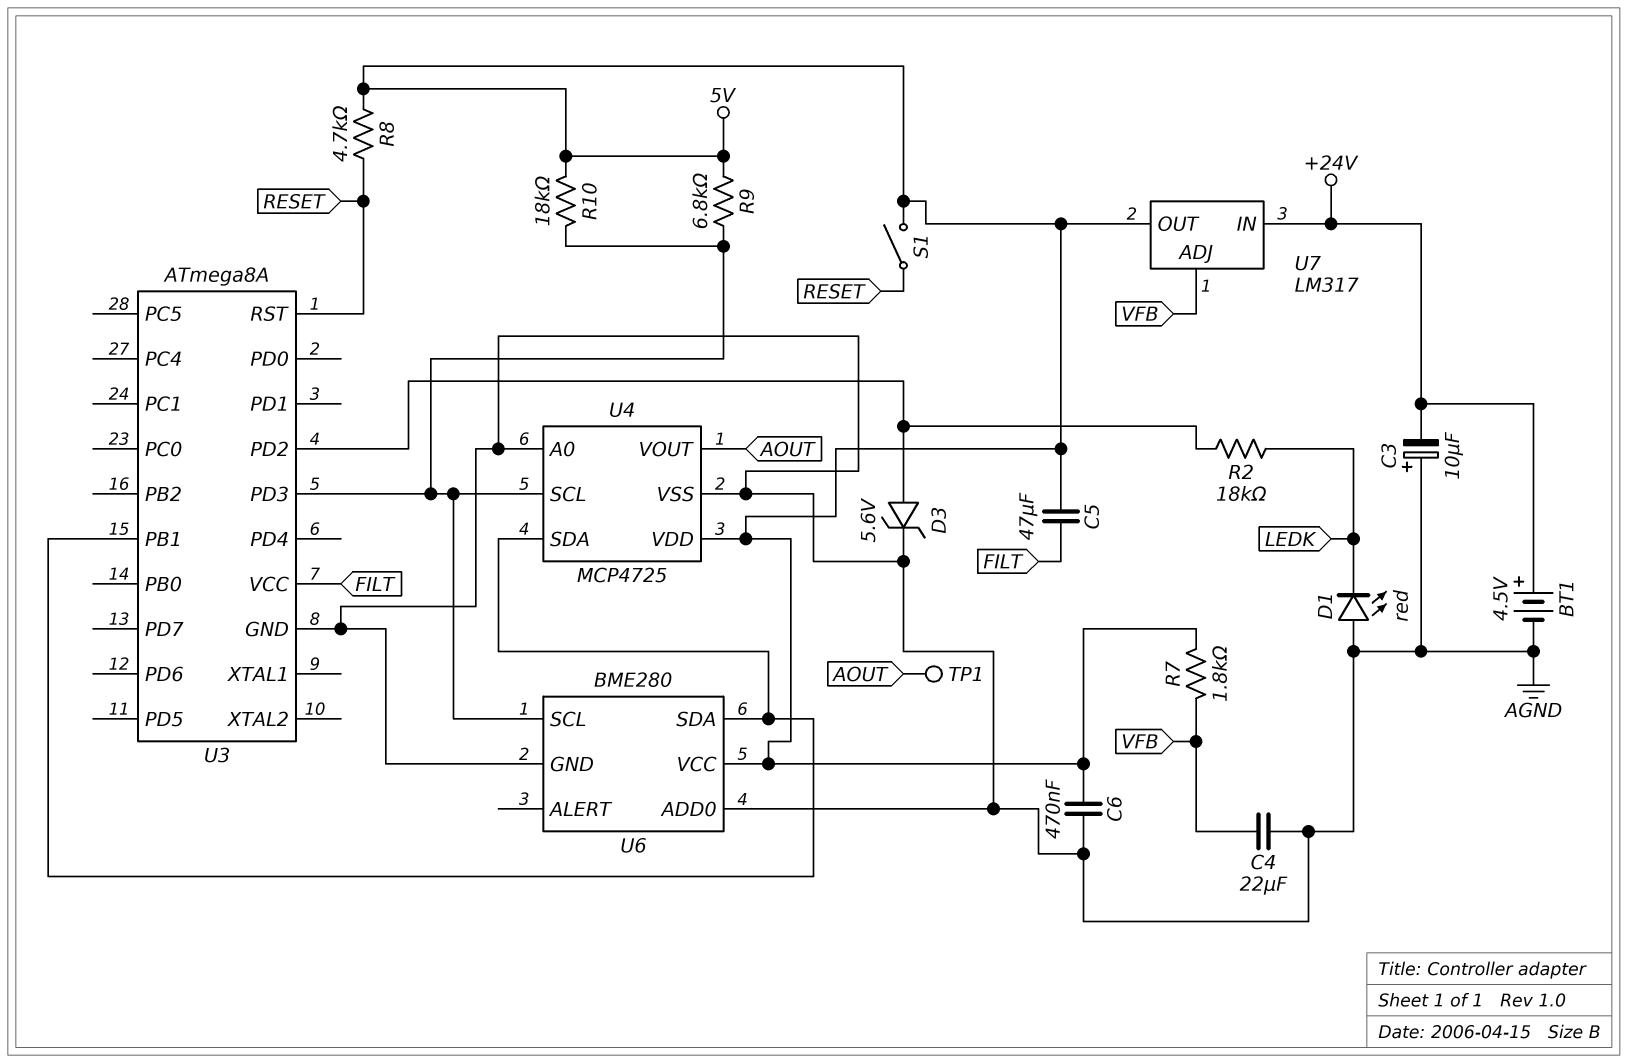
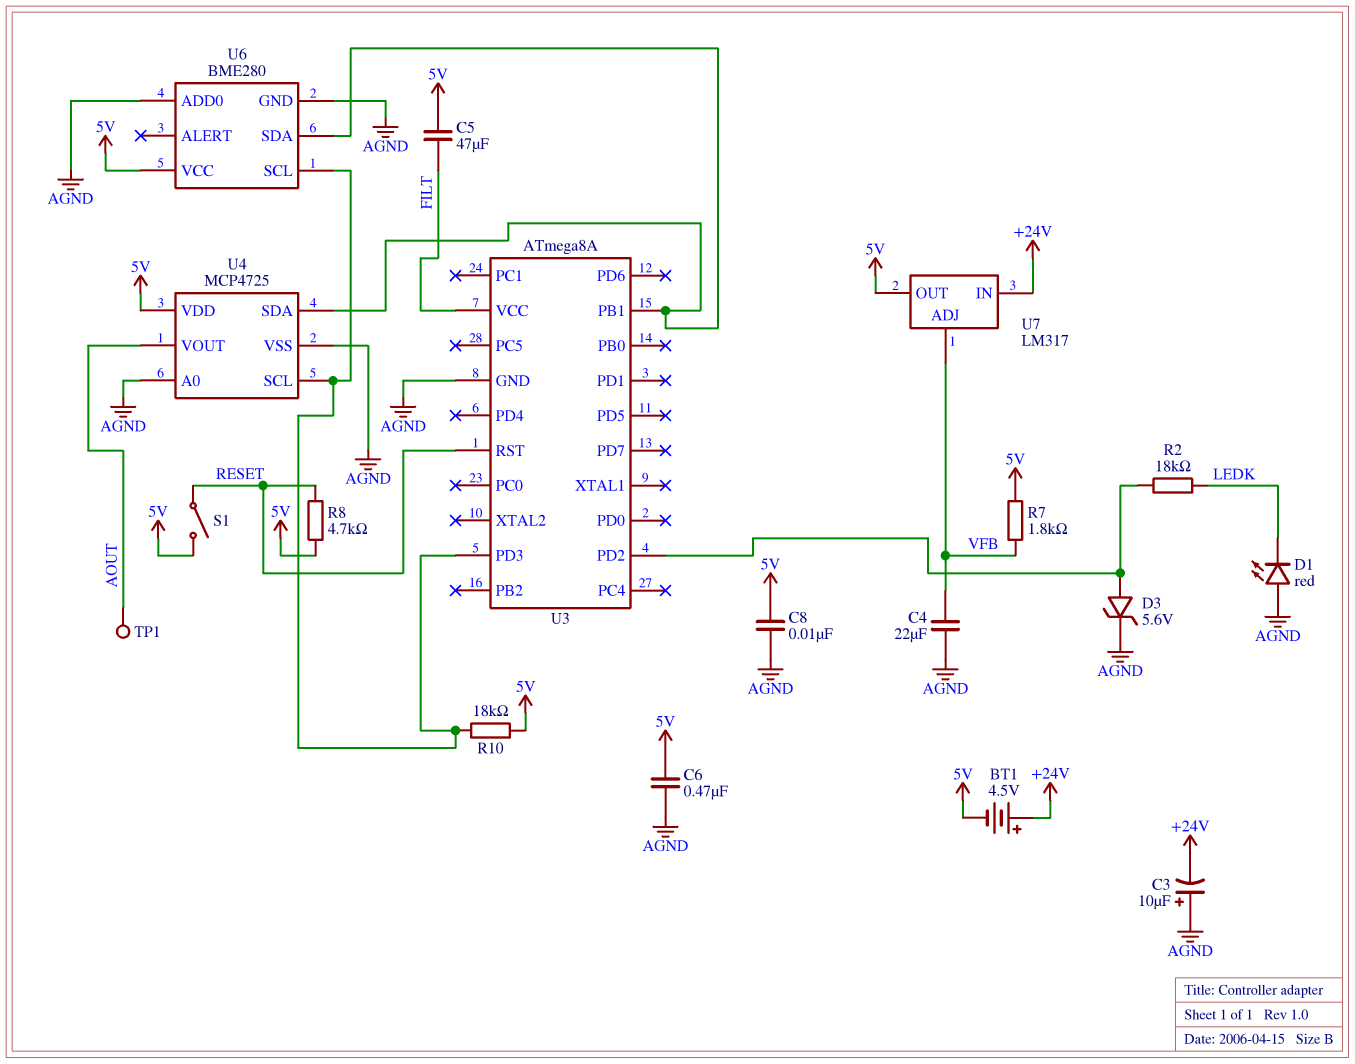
BT1: 4.5V (plus +24V, minus AGND) -> 4.5V (plus +24V, minus 5V)
C8: none -> 10nF (5V, AGND)
R9: 6.8k (5V, U3/PD3) -> none

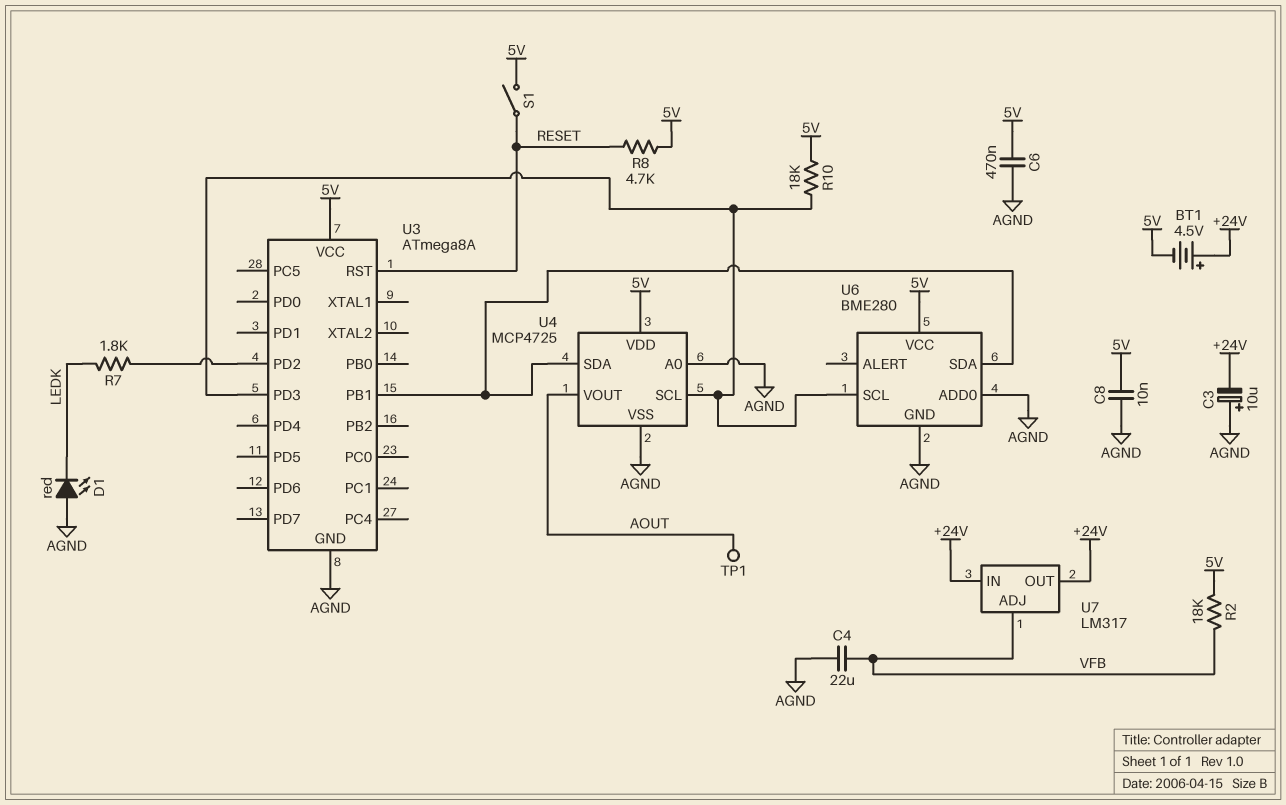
C5: 47uF (5V, FILT) -> none
D3: zener 5.6V (A U3/PD2, K AGND) -> none
R2: 18k (LEDK, U3/PD2) -> 18k (5V, VFB)
R7: 1.8k (5V, VFB) -> 1.8k (LEDK, U3/PD2)
U3 pin VCC: FILT -> 5V
U7 pin OUT: 5V -> +24V

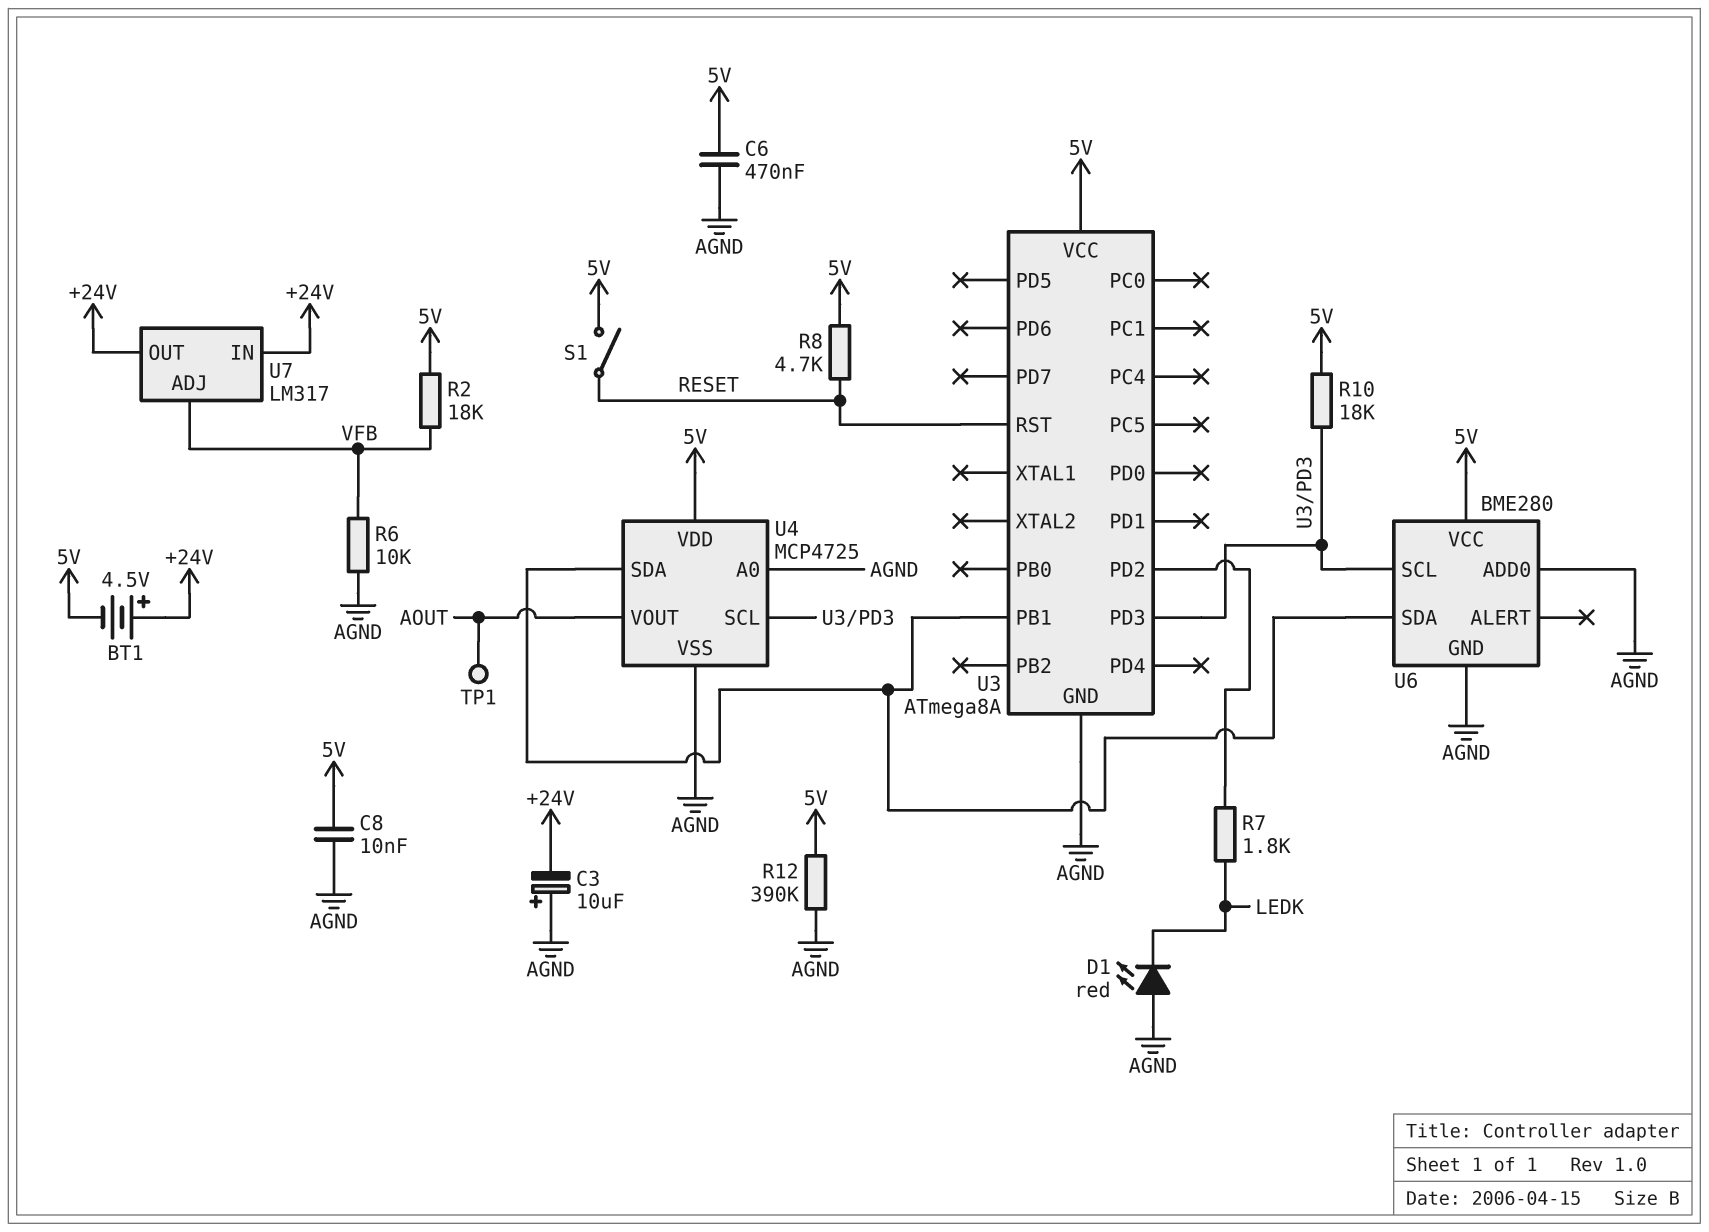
C4: 22uF (AGND, VFB) -> none
R6: none -> 10k (AGND, VFB)
R12: none -> 390k (5V, AGND)

